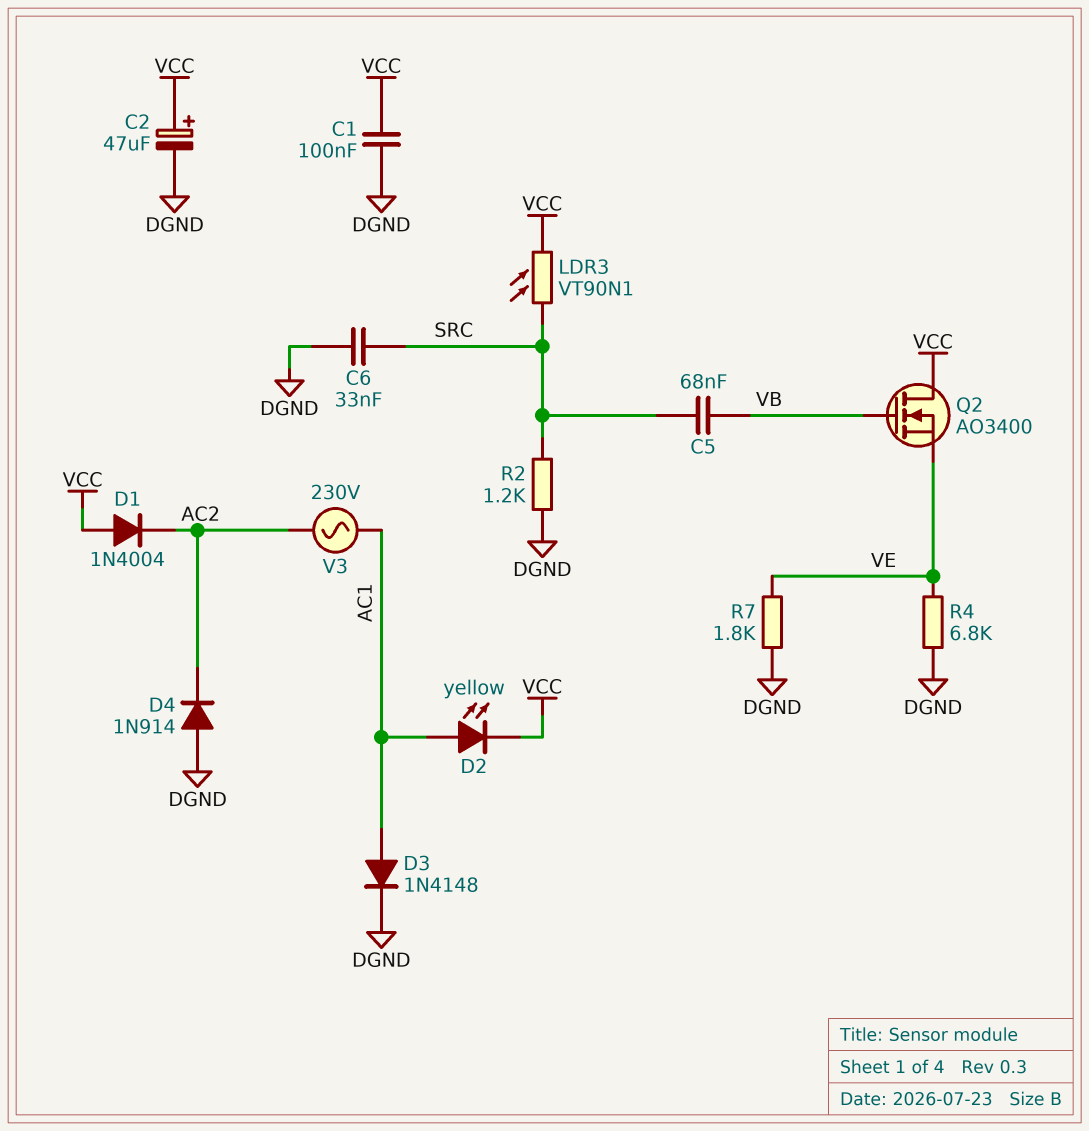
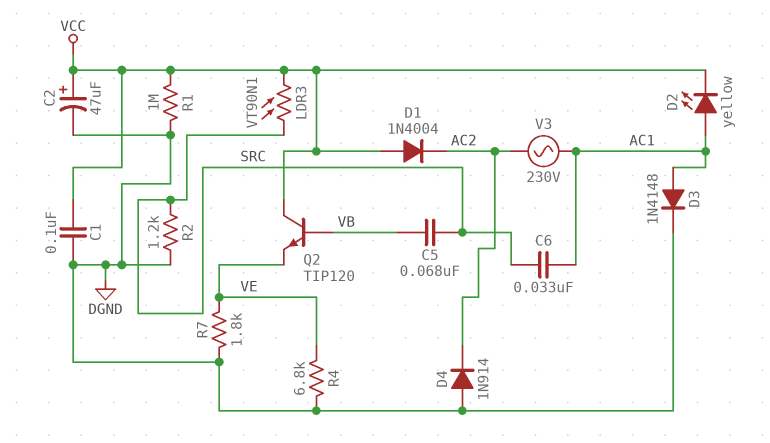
C6: 33nF (DGND, SRC) -> 33nF (AC1, SRC)
Q2: NMOS AO3400 (G VB, D VCC, S VE) -> NPN TIP120 (B VB, C VCC, E VE)
R1: none -> 1M (DGND, VCC)

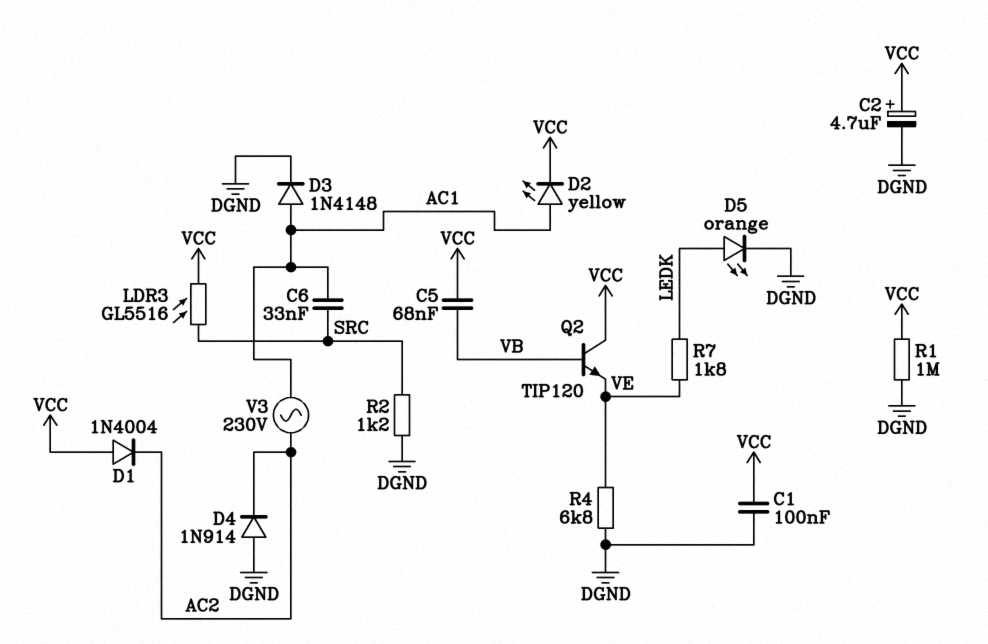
C2: 47uF (plus VCC, minus DGND) -> 4.7uF (plus VCC, minus DGND)
C5: 68nF (SRC, VB) -> 68nF (VB, VCC)
D5: none -> LED orange (A LEDK, K DGND)
LDR3: VT90N1 (SRC, VCC) -> GL5516 (SRC, VCC)
R7: 1.8k (DGND, VE) -> 1.8k (LEDK, VE)

